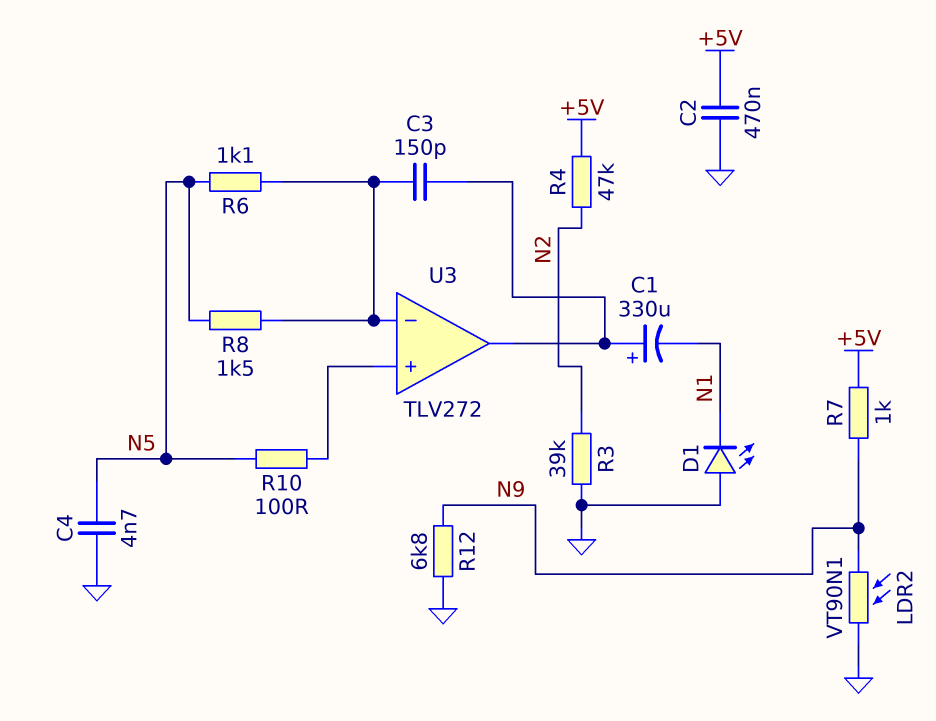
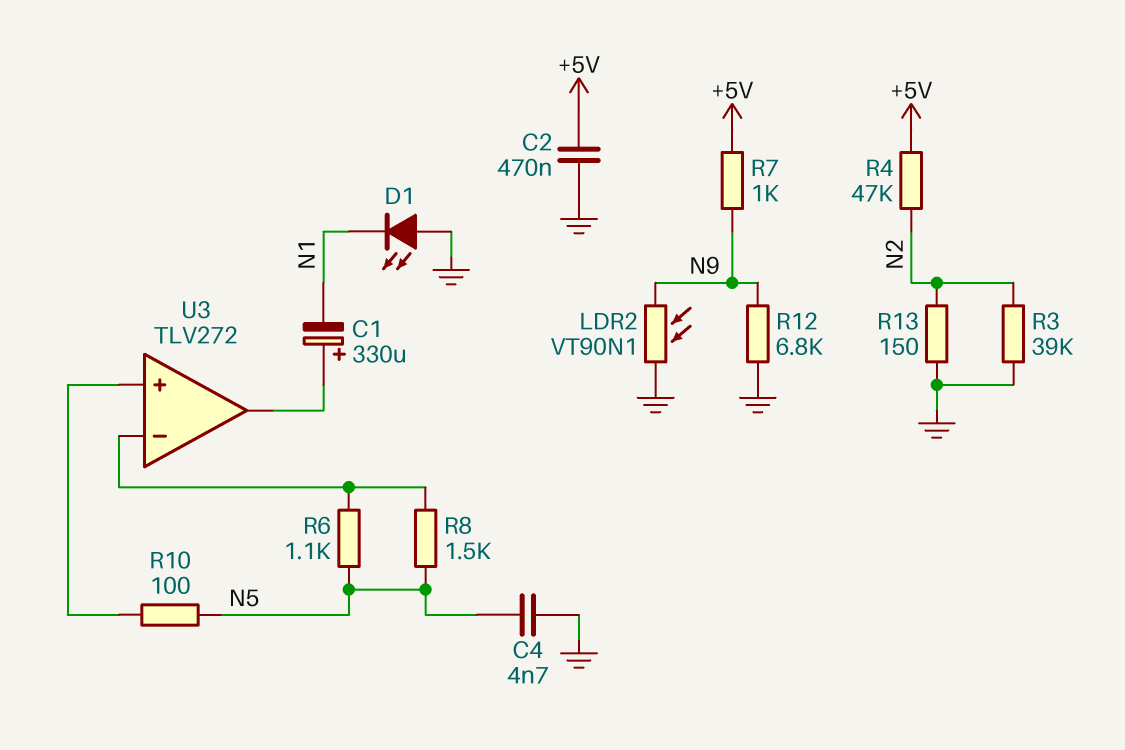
C3: 150pF (U3/in-, U3/out) -> none
R13: none -> 150 (GND, N2)

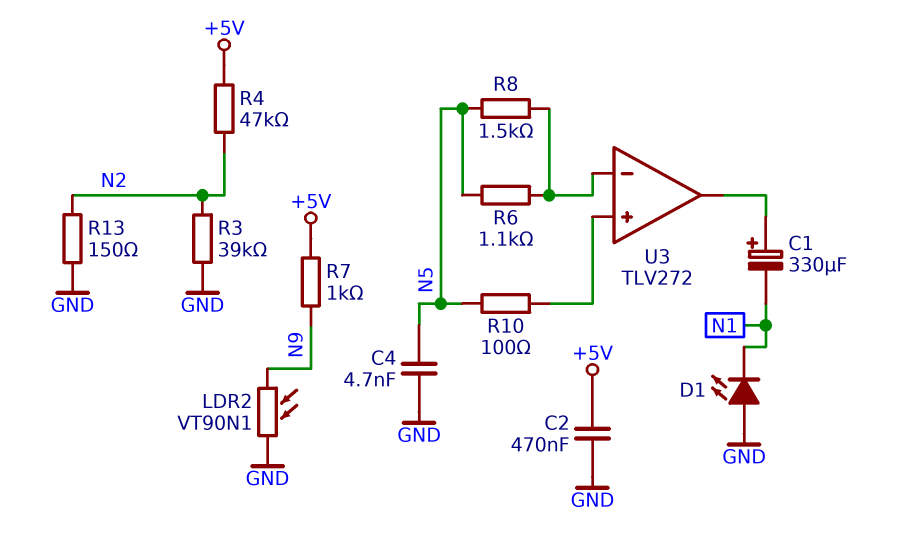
R12: 6.8k (GND, N9) -> none

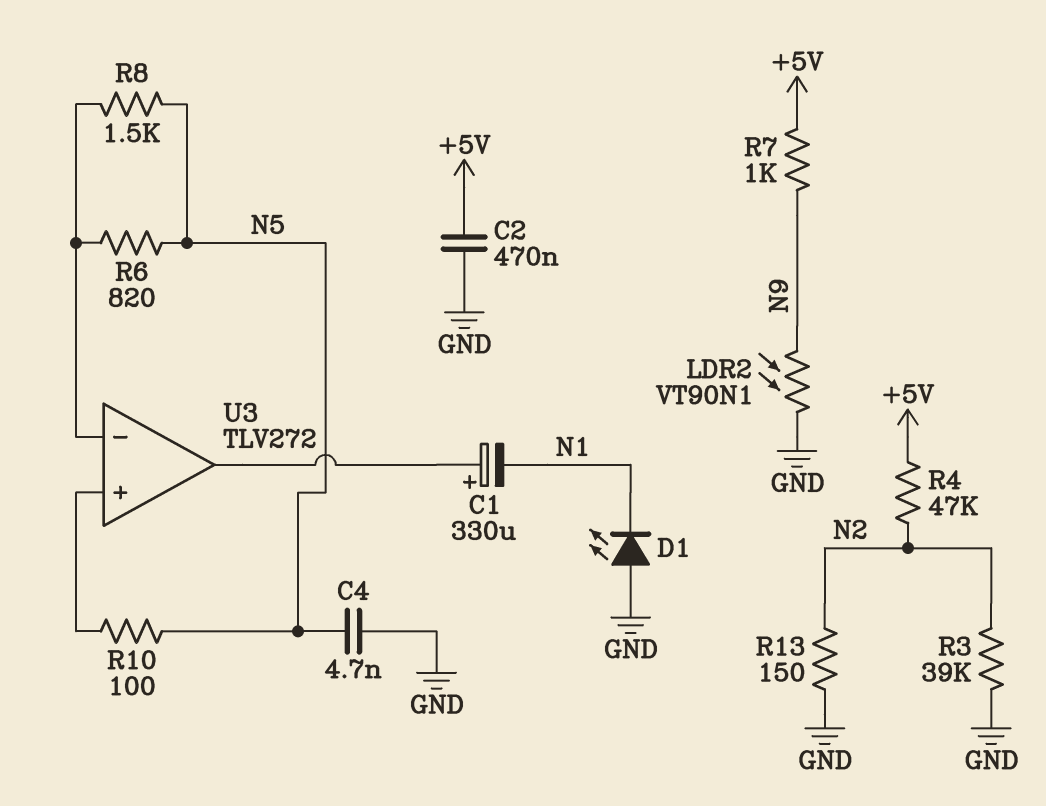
R6: 1.1k (N5, U3/in-) -> 820 (N5, U3/in-)

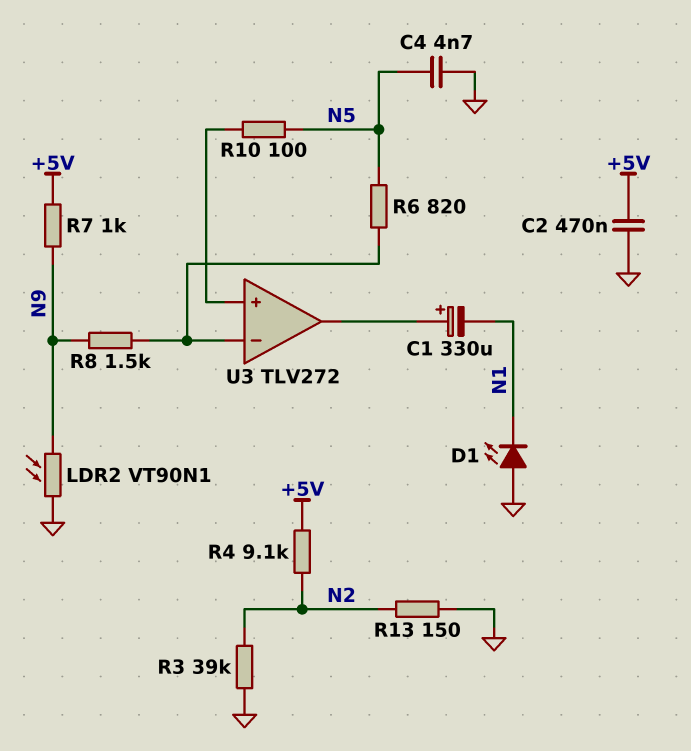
R4: 47k (+5V, N2) -> 9.1k (+5V, N2)
R8: 1.5k (N5, U3/in-) -> 1.5k (N9, U3/in-)

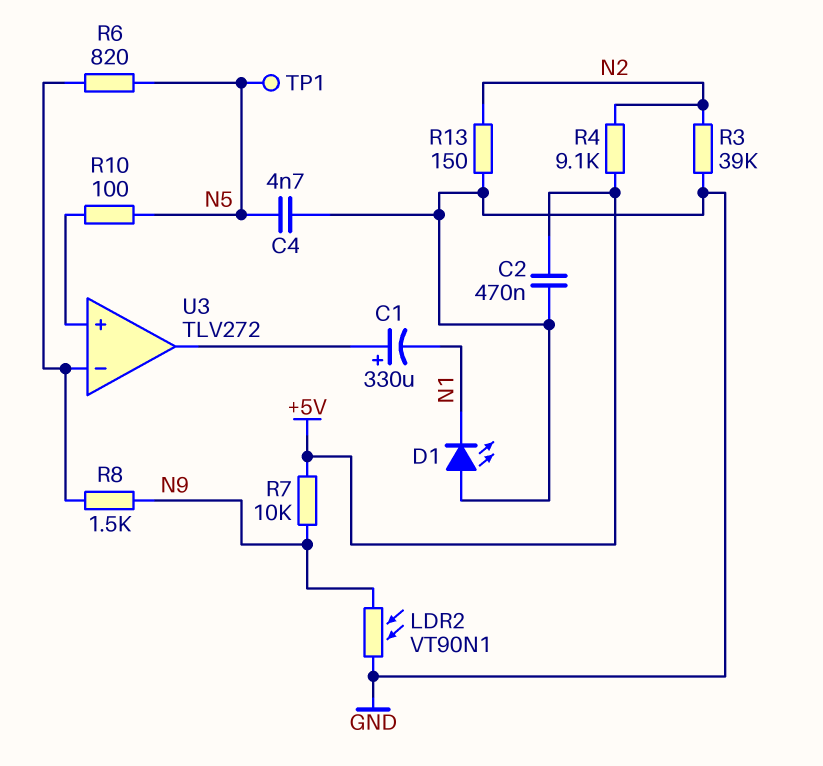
R7: 1k (+5V, N9) -> 10k (+5V, N9)
TP1: none -> test point (N5)

